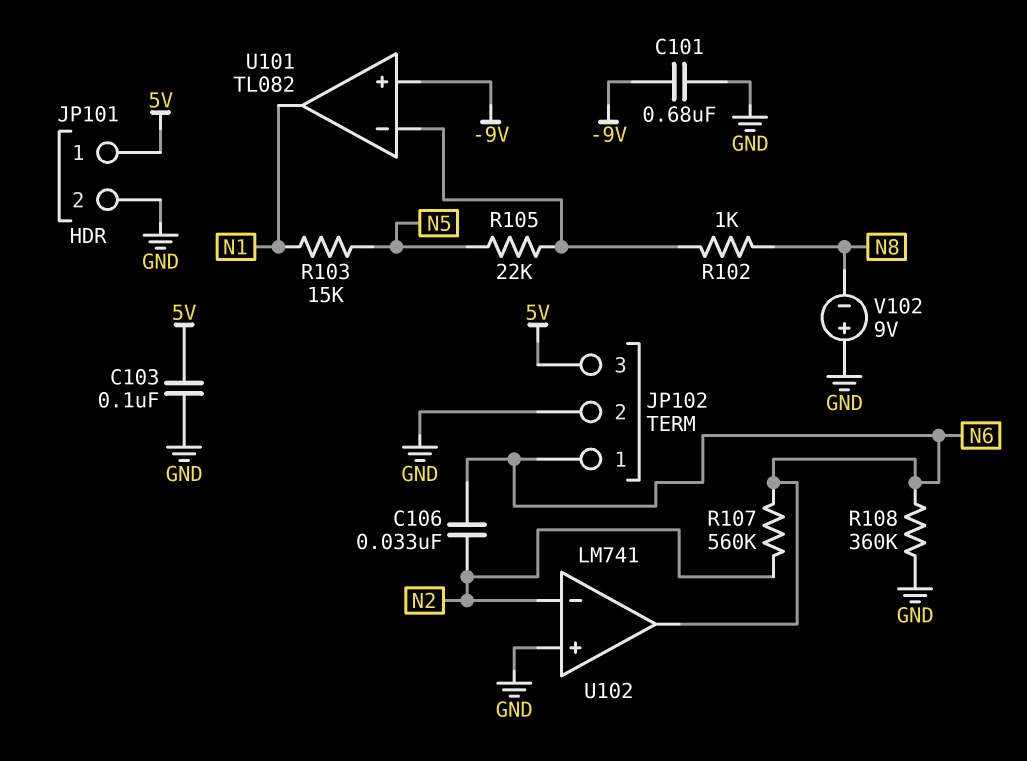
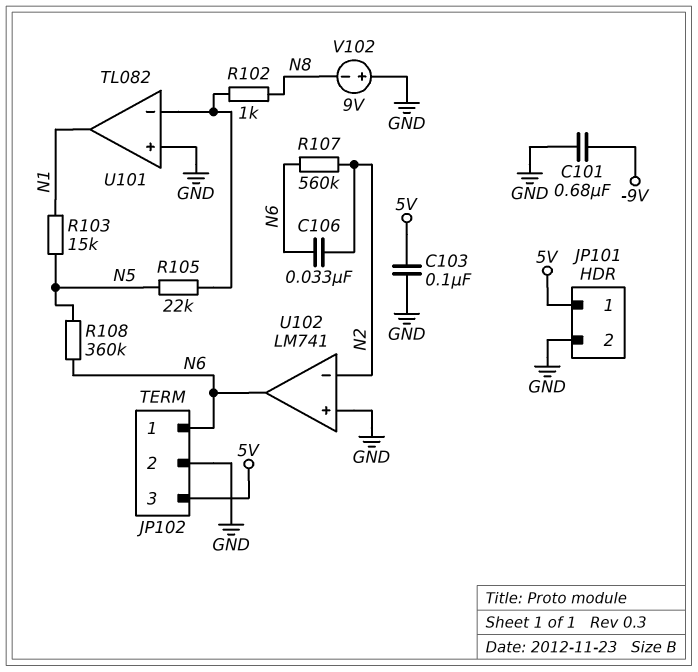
R108: 360k (GND, N6) -> 360k (N5, N6)
U101 pin in+: -9V -> GND

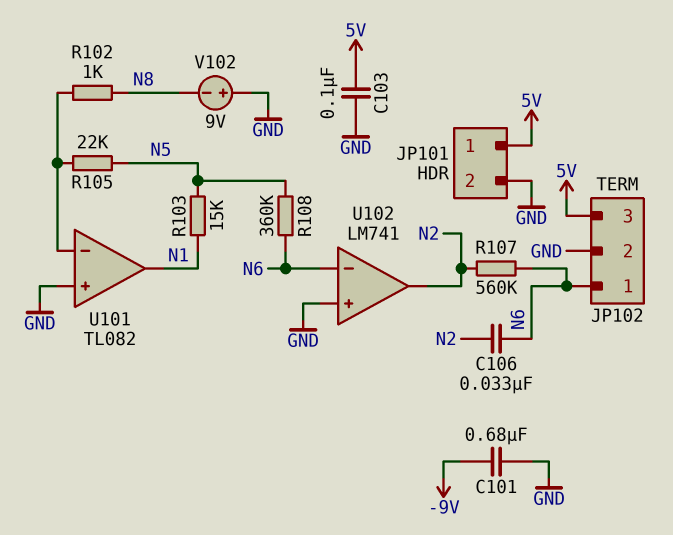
U102 pin in-: N2 -> N6
U102 pin out: N6 -> N2

